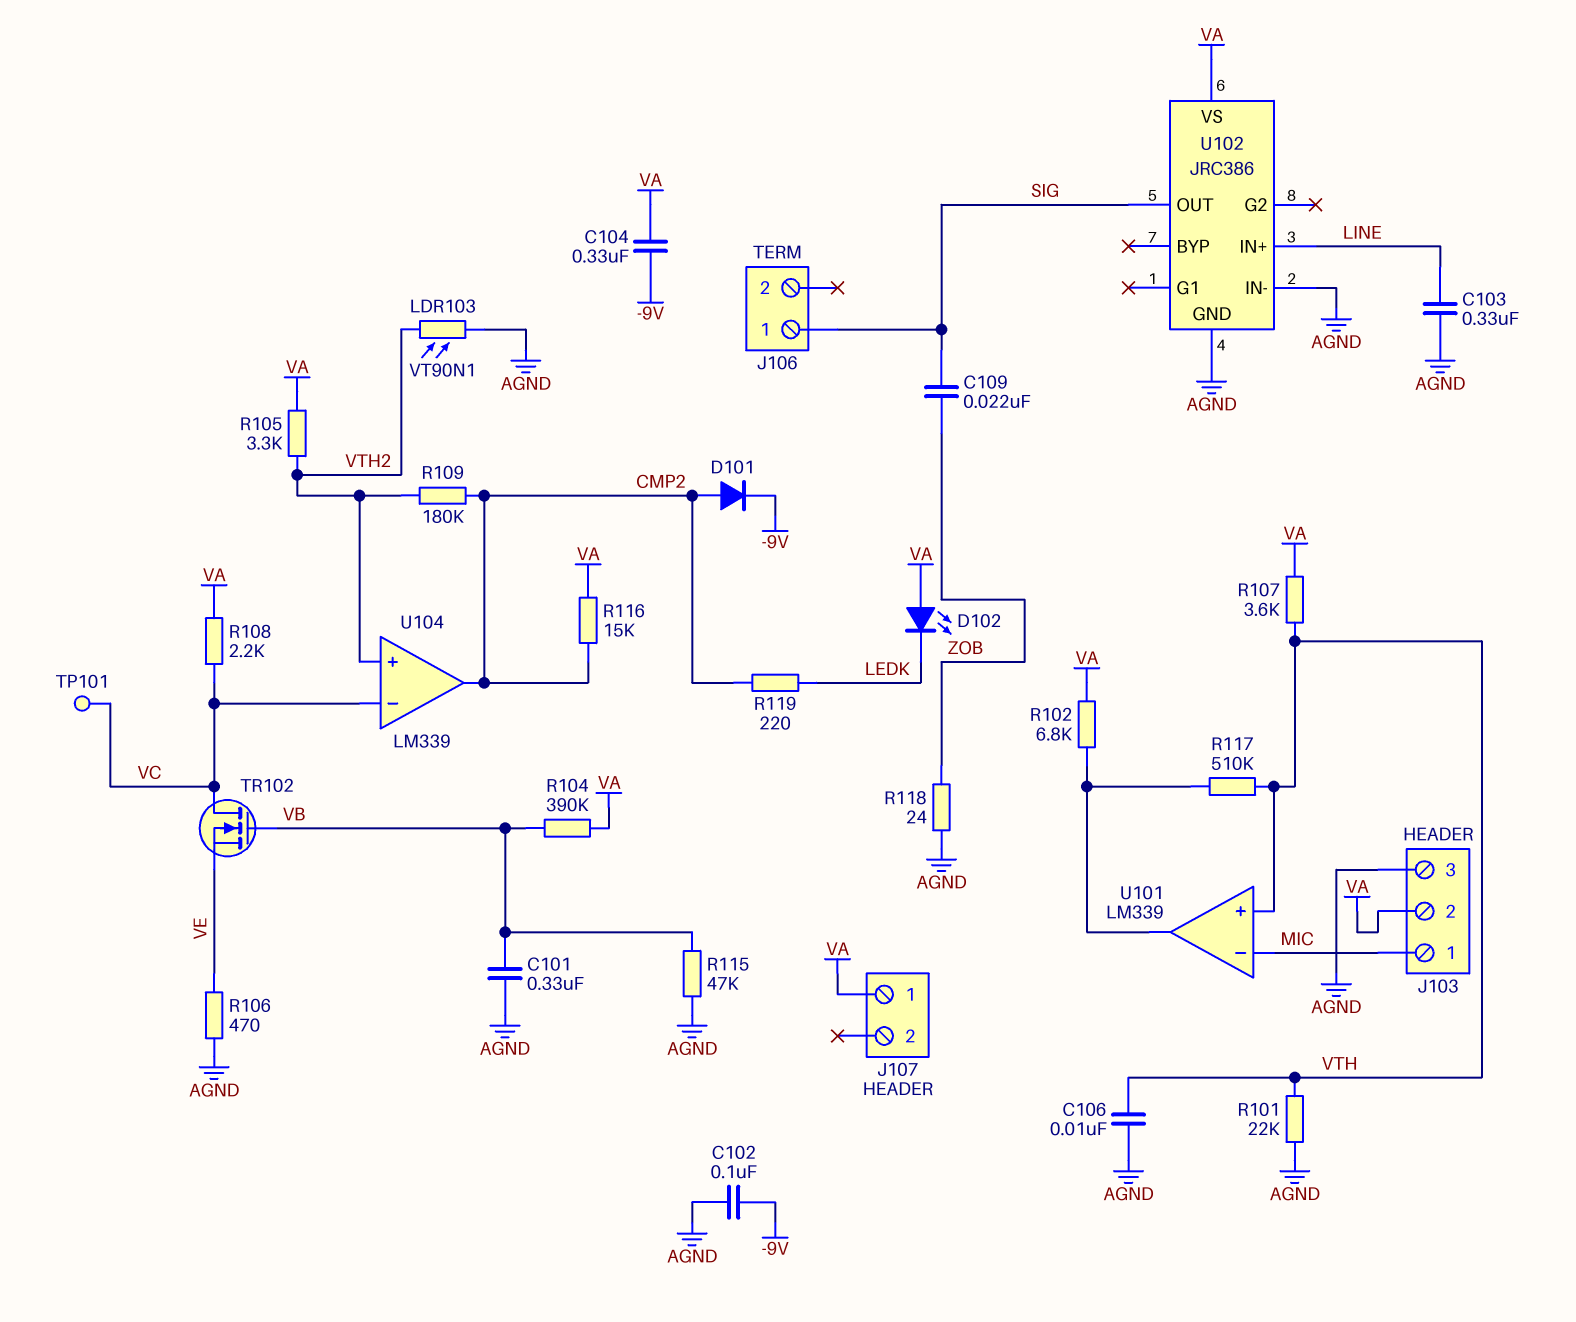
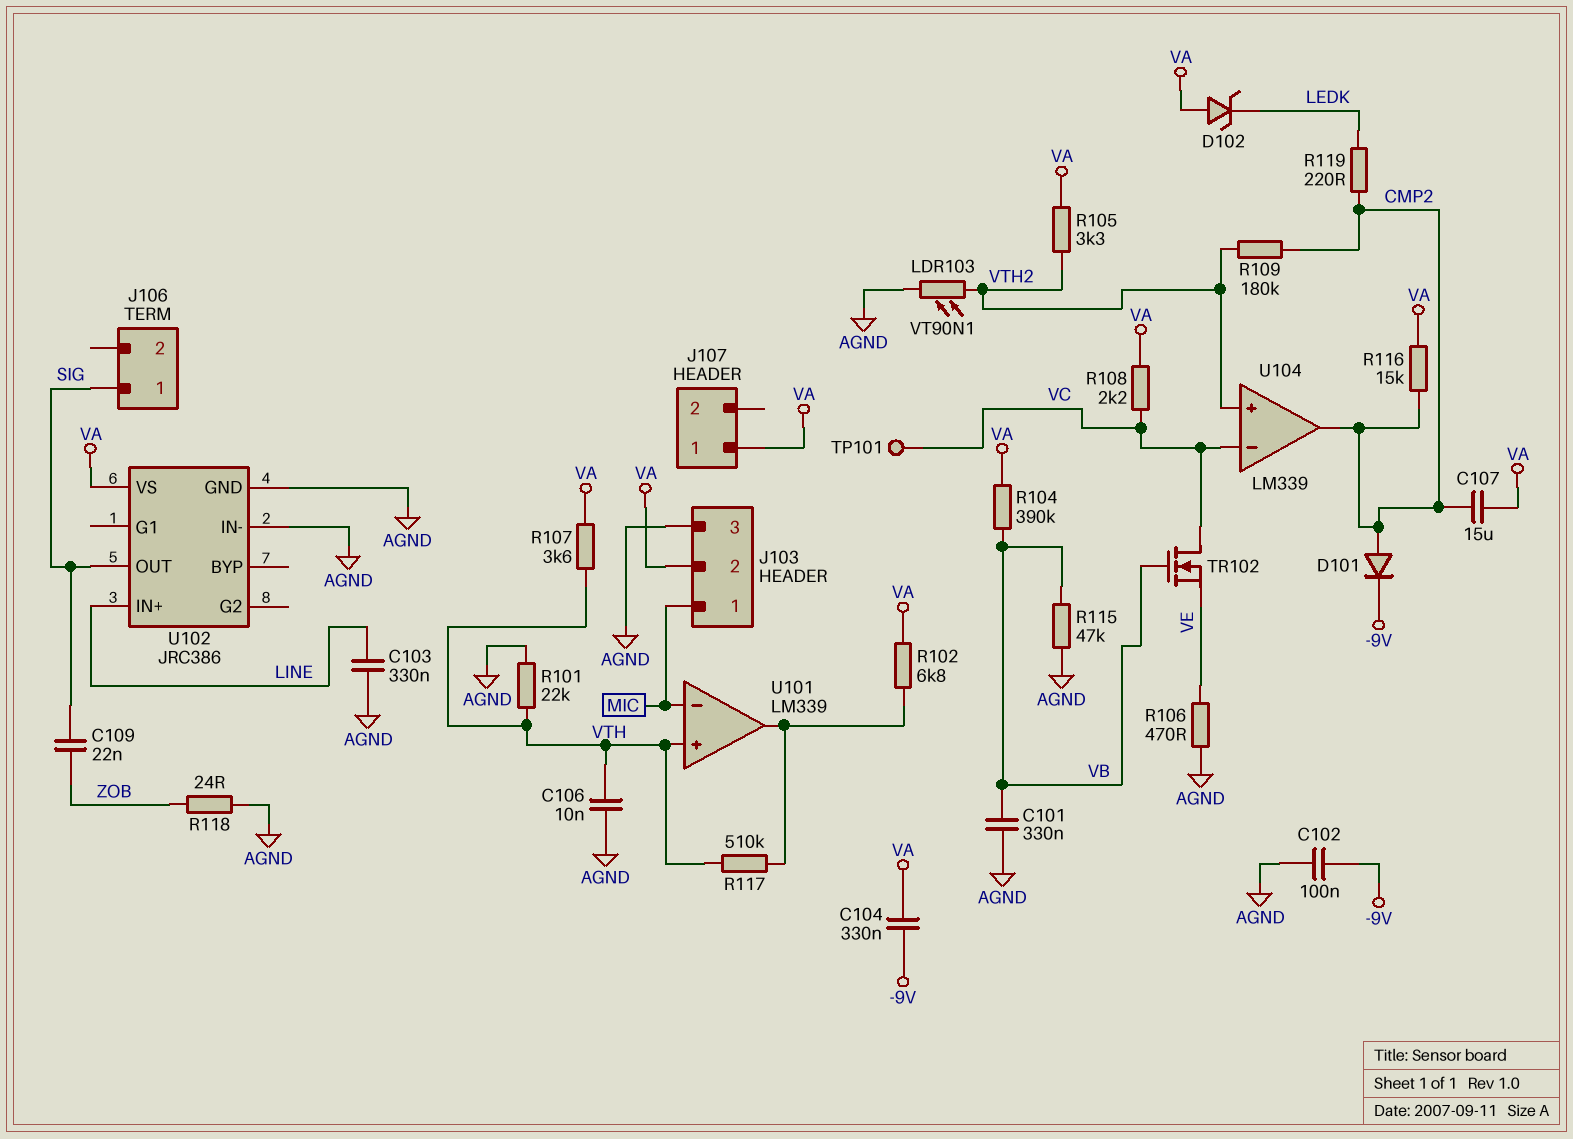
C107: none -> 15uF (CMP2, VA)
D102: LED (A VA, K LEDK) -> zener (A VA, K LEDK)

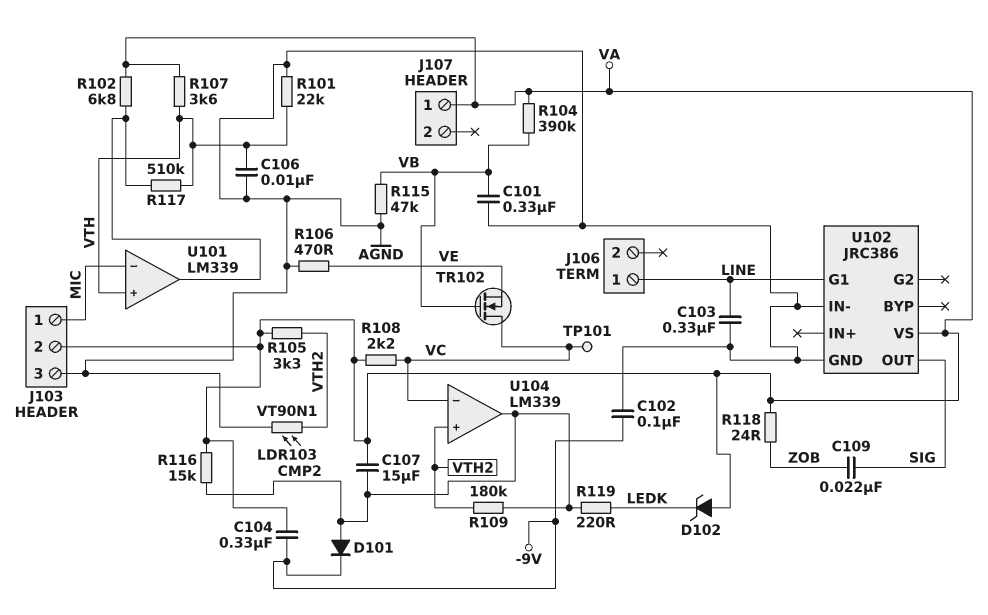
J106 pin 1: SIG -> LINE
R118: 24 (AGND, ZOB) -> 24 (VA, ZOB)
U102 pin G1: none -> LINE
U102 pin IN+: LINE -> none

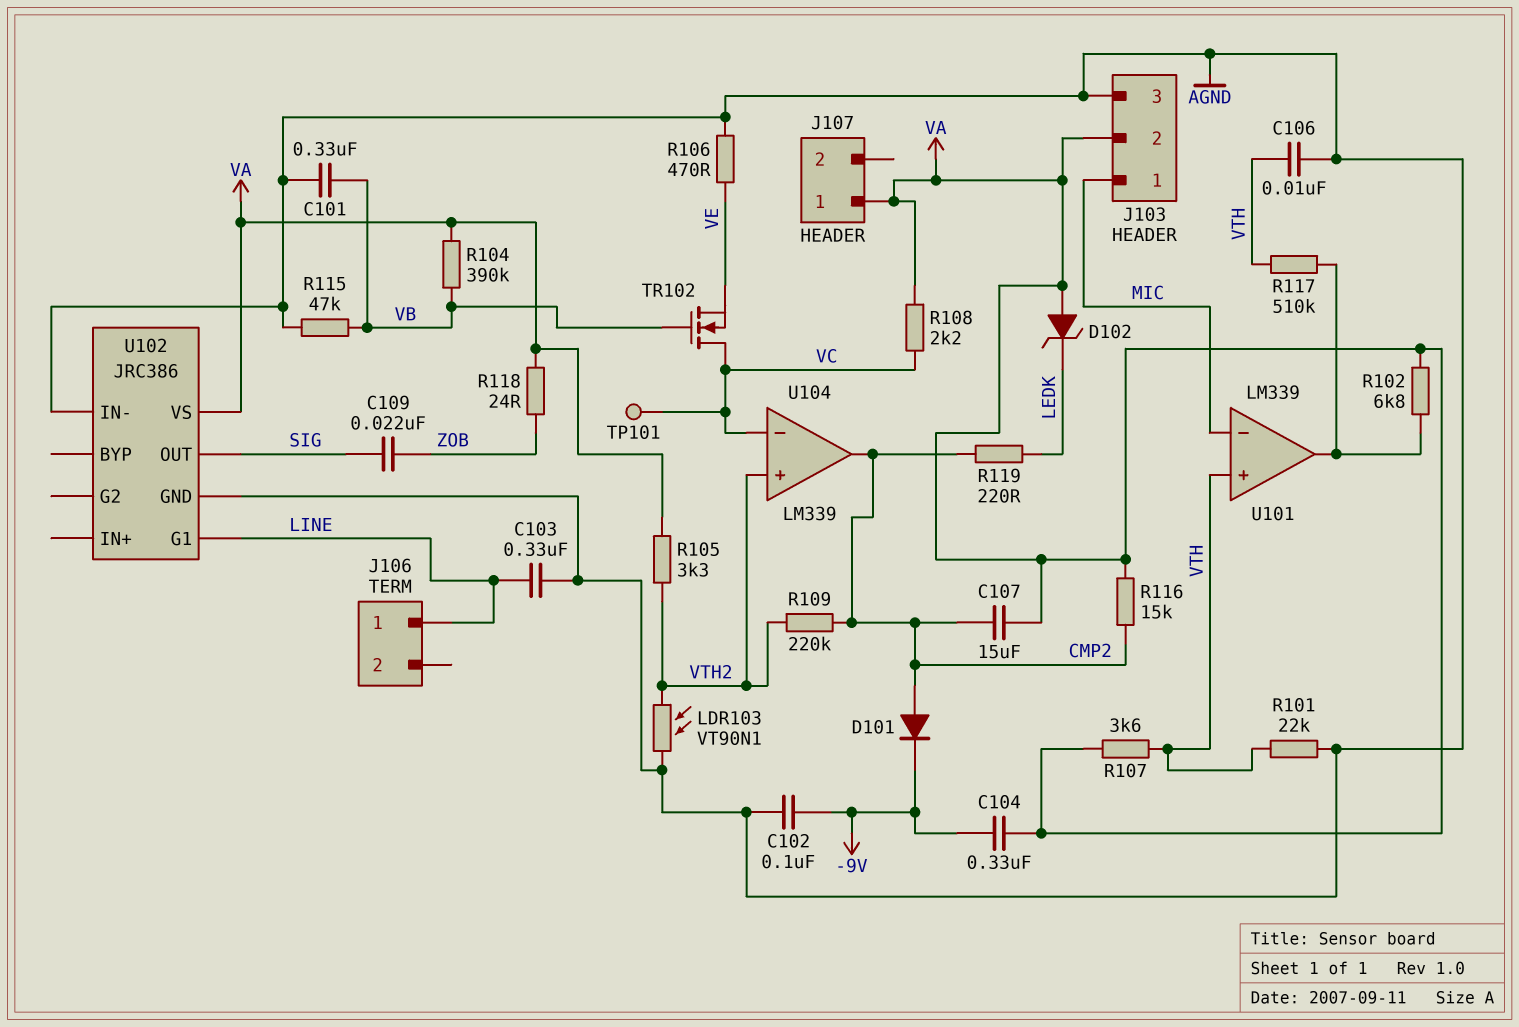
R109: 180k (CMP2, VTH2) -> 220k (CMP2, VTH2)

